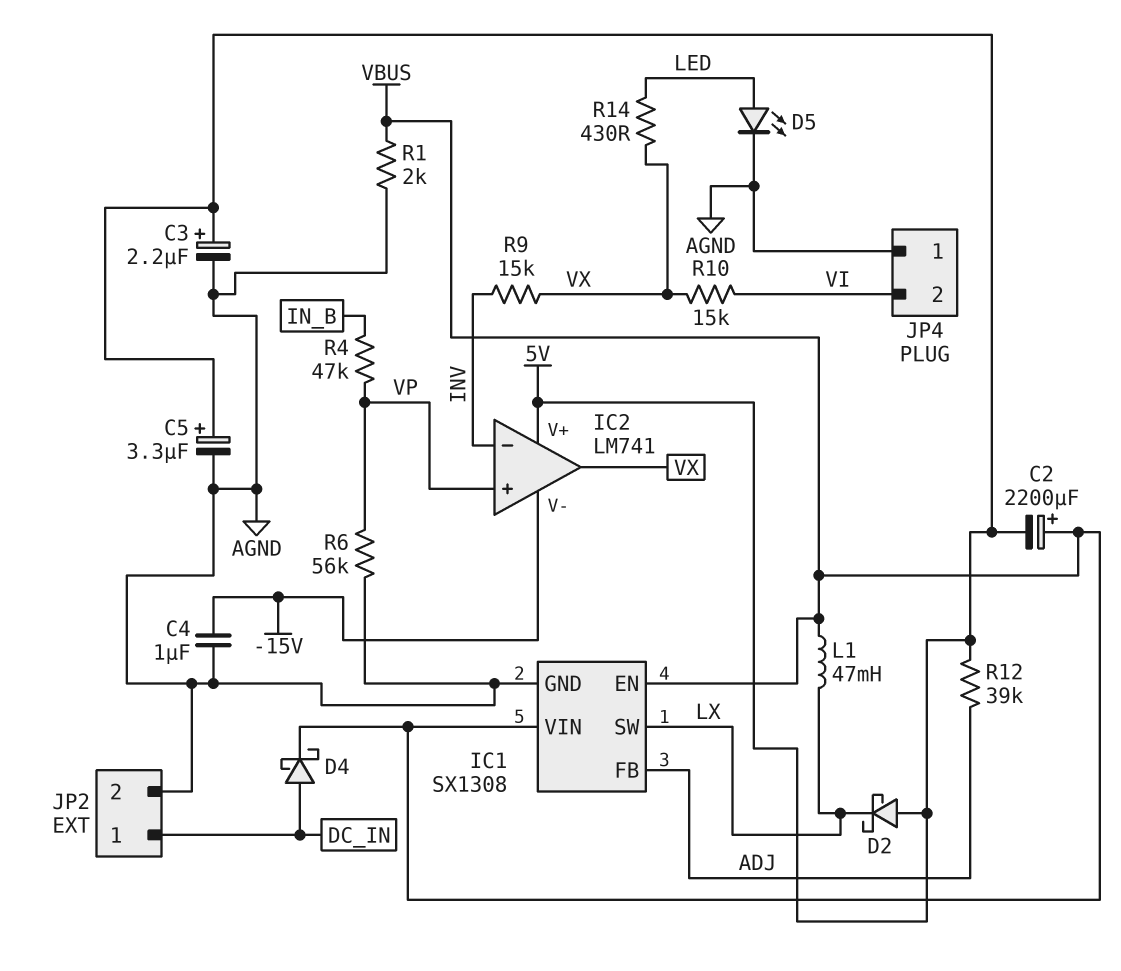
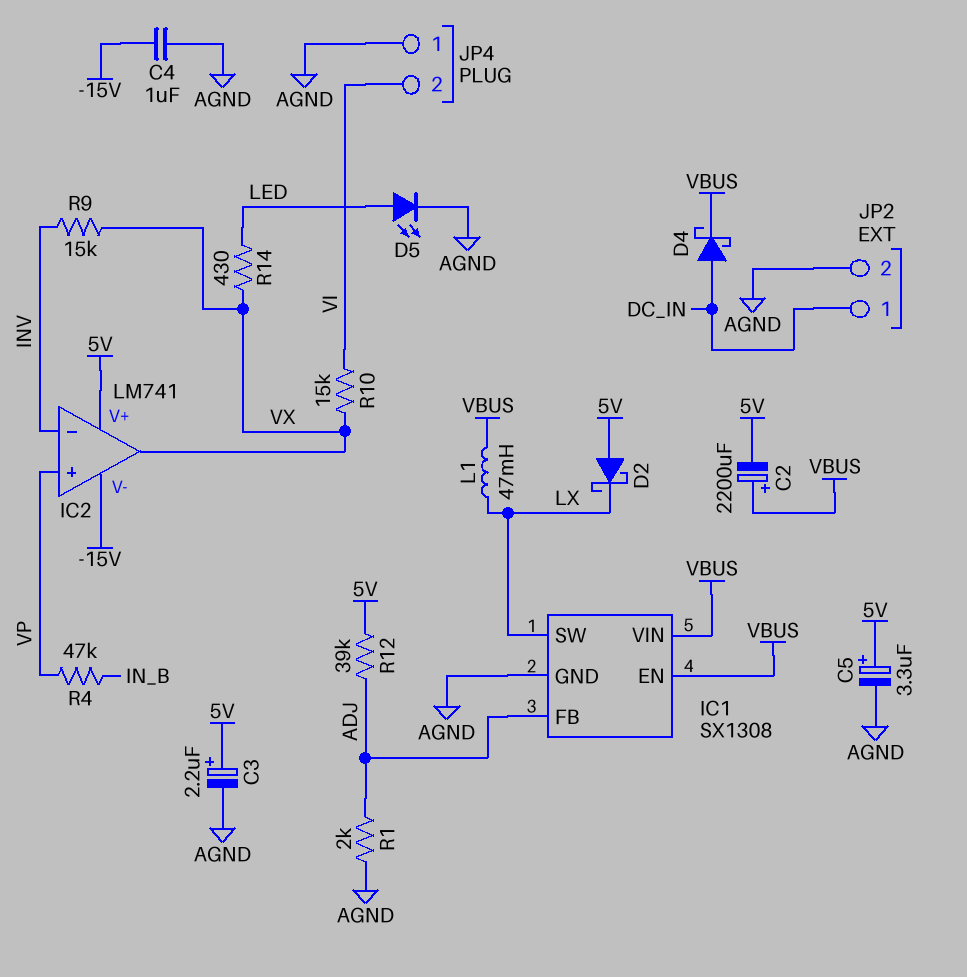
R1: 2k (AGND, VBUS) -> 2k (ADJ, AGND)
R6: 56k (AGND, VP) -> none

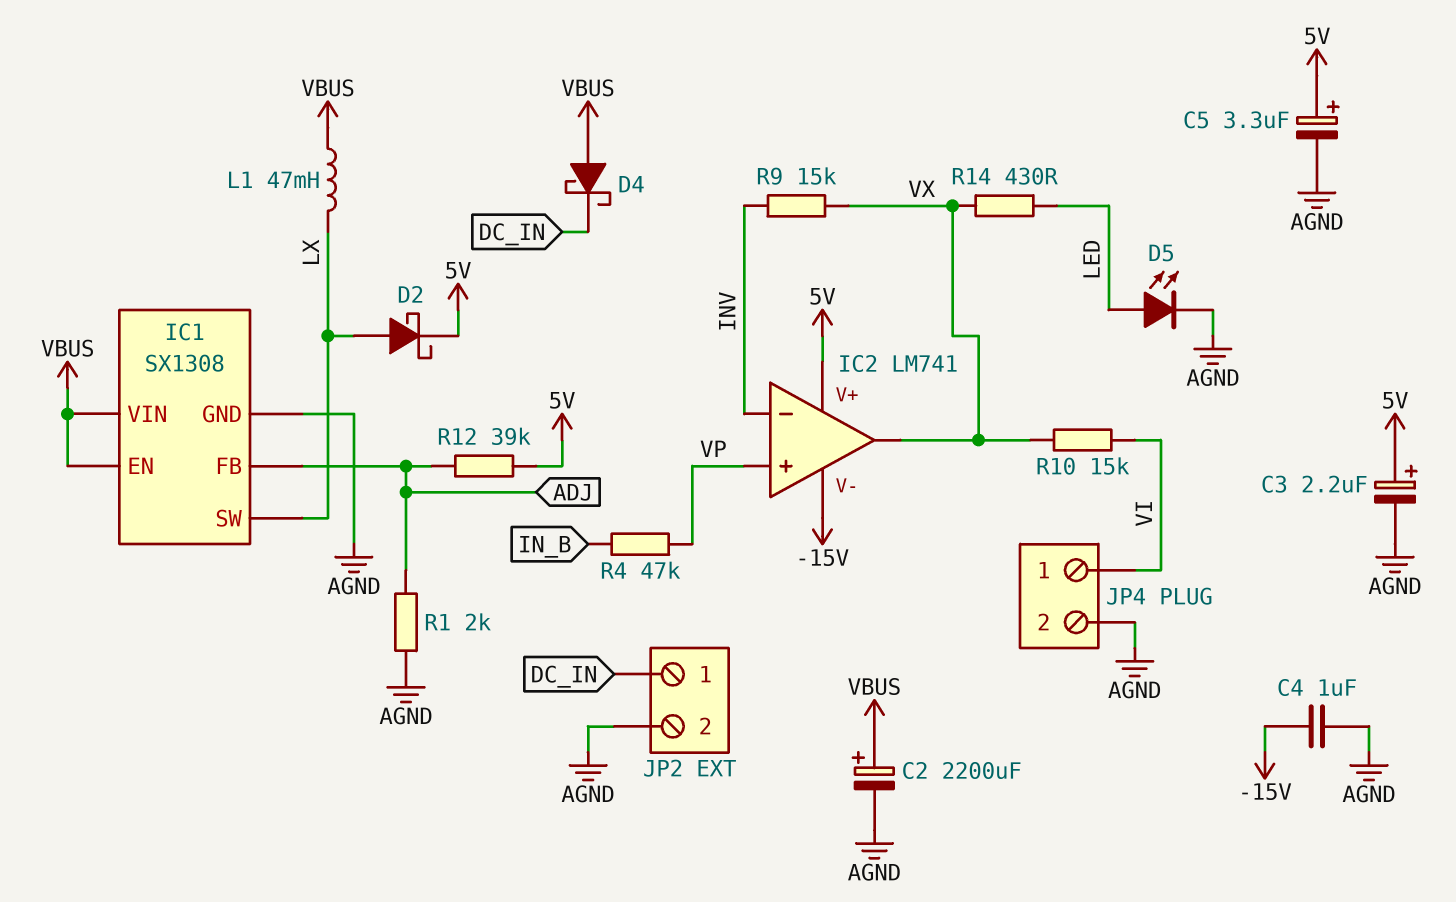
C2: 2200uF (plus VBUS, minus 5V) -> 2200uF (plus VBUS, minus AGND)
D2: schottky (A 5V, K LX) -> schottky (A LX, K 5V)
D4: schottky (A DC_IN, K VBUS) -> schottky (A VBUS, K DC_IN)
JP4 pin 1: AGND -> VI
JP4 pin 2: VI -> AGND

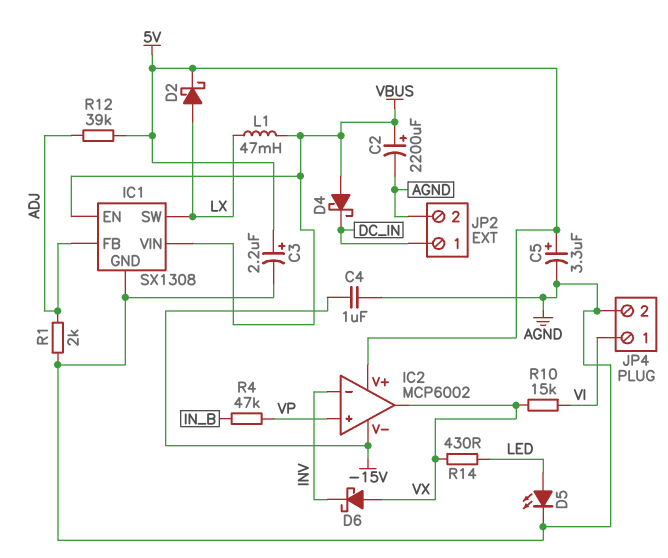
D6: none -> schottky (A VX, K INV)
IC2: LM741 -> MCP6002
R9: 15k (INV, VX) -> none

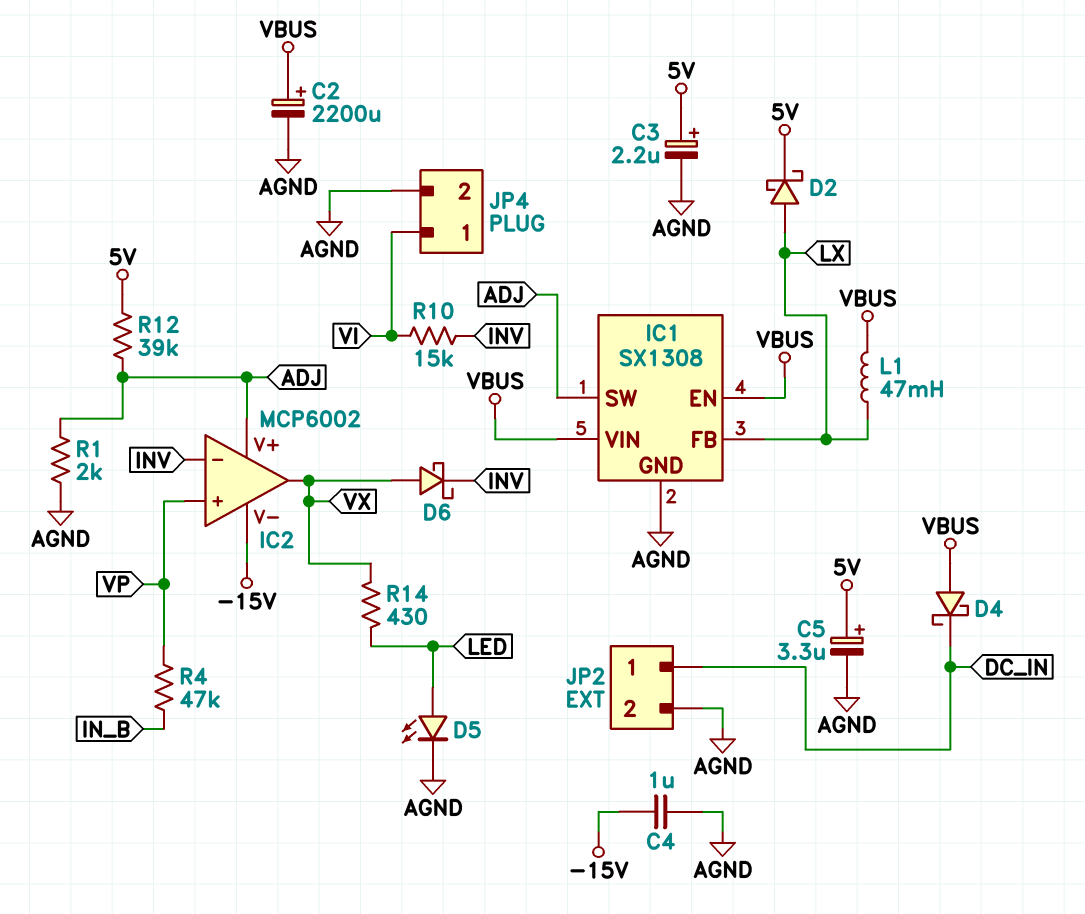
IC1 pin FB: ADJ -> LX
IC1 pin SW: LX -> ADJ
IC2 pin V+: 5V -> ADJ
R10: 15k (VI, VX) -> 15k (INV, VI)

